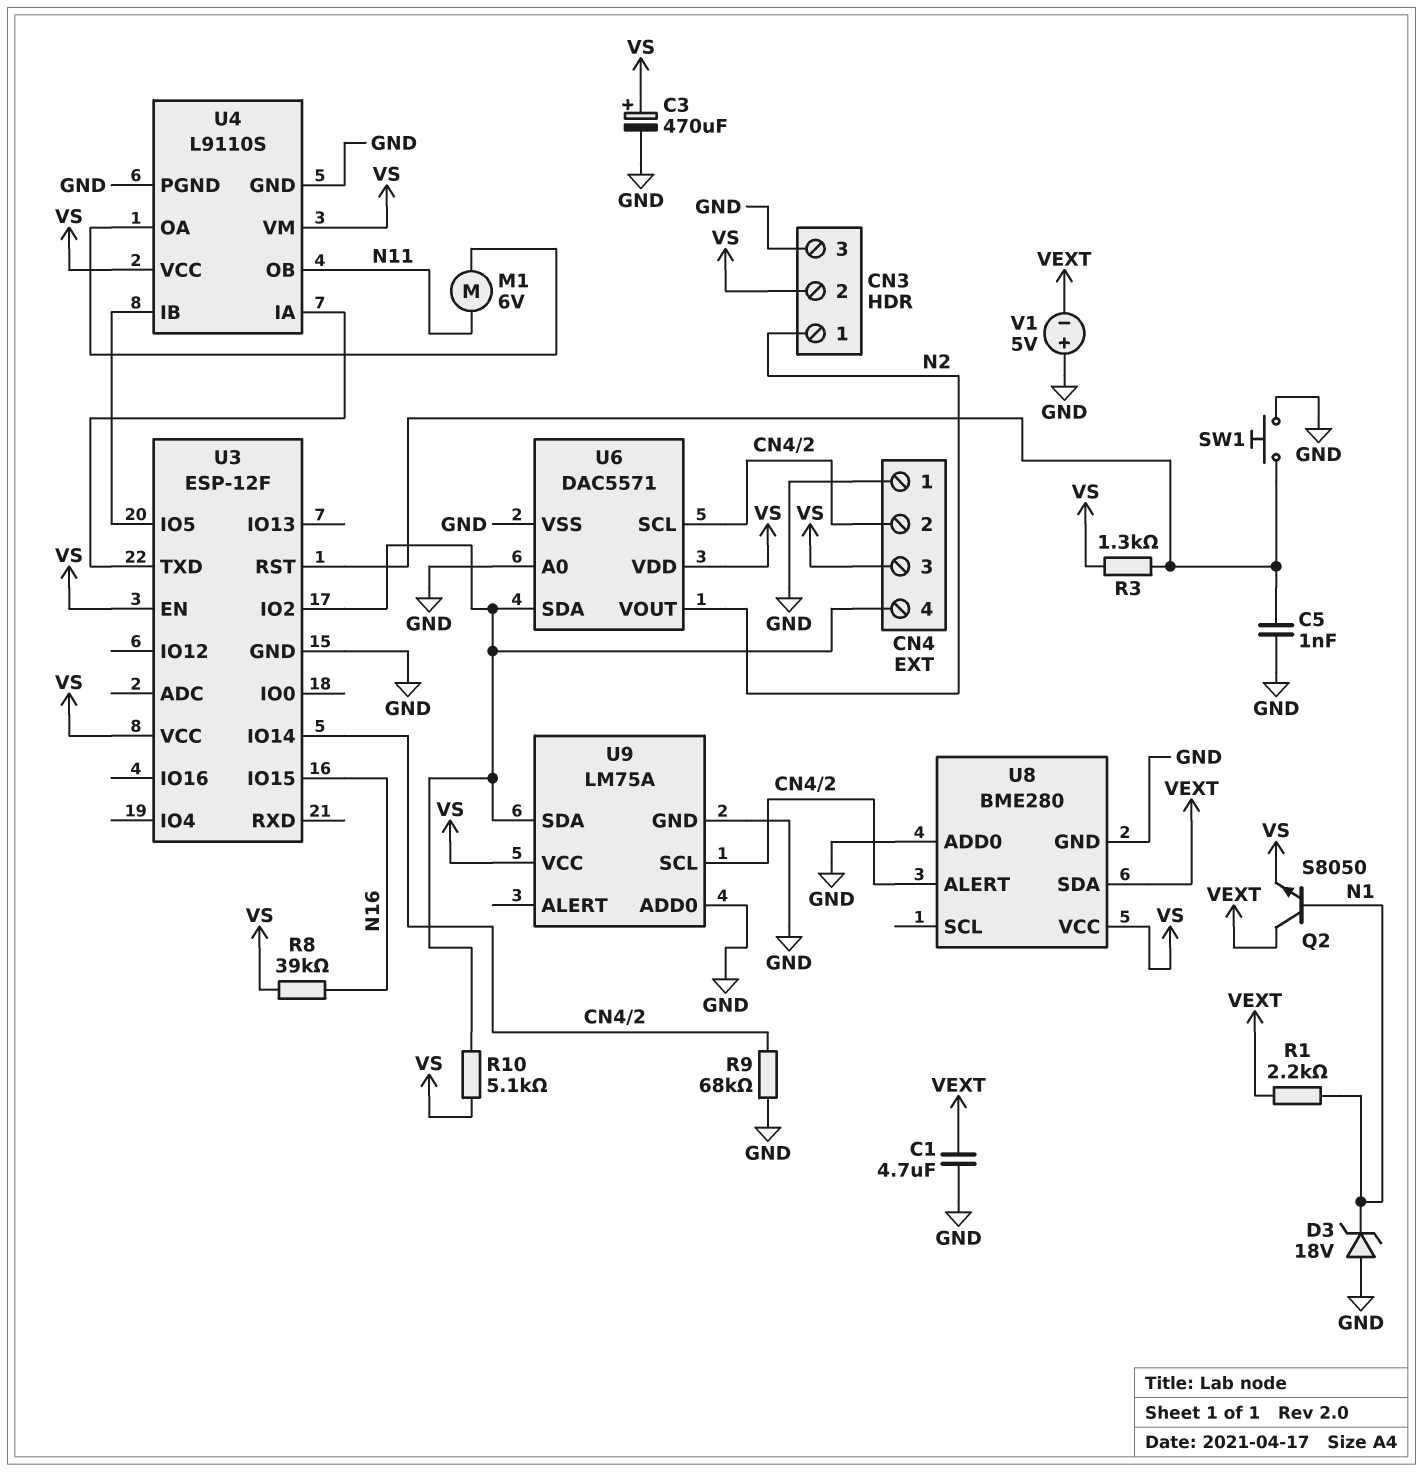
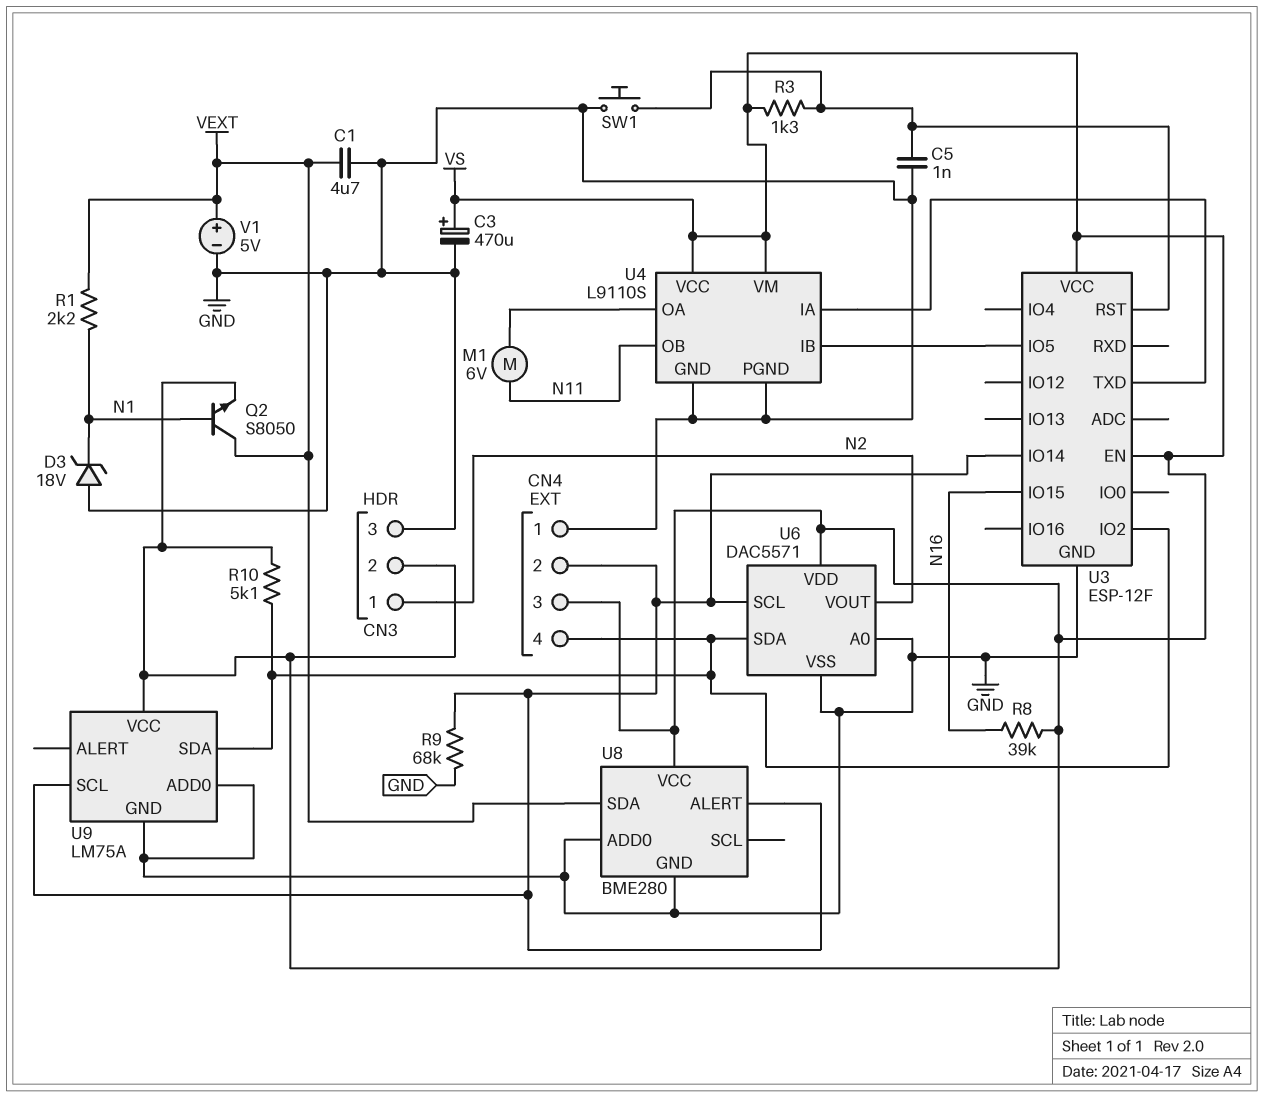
V1: 5V (plus GND, minus VEXT) -> 5V (plus VEXT, minus GND)

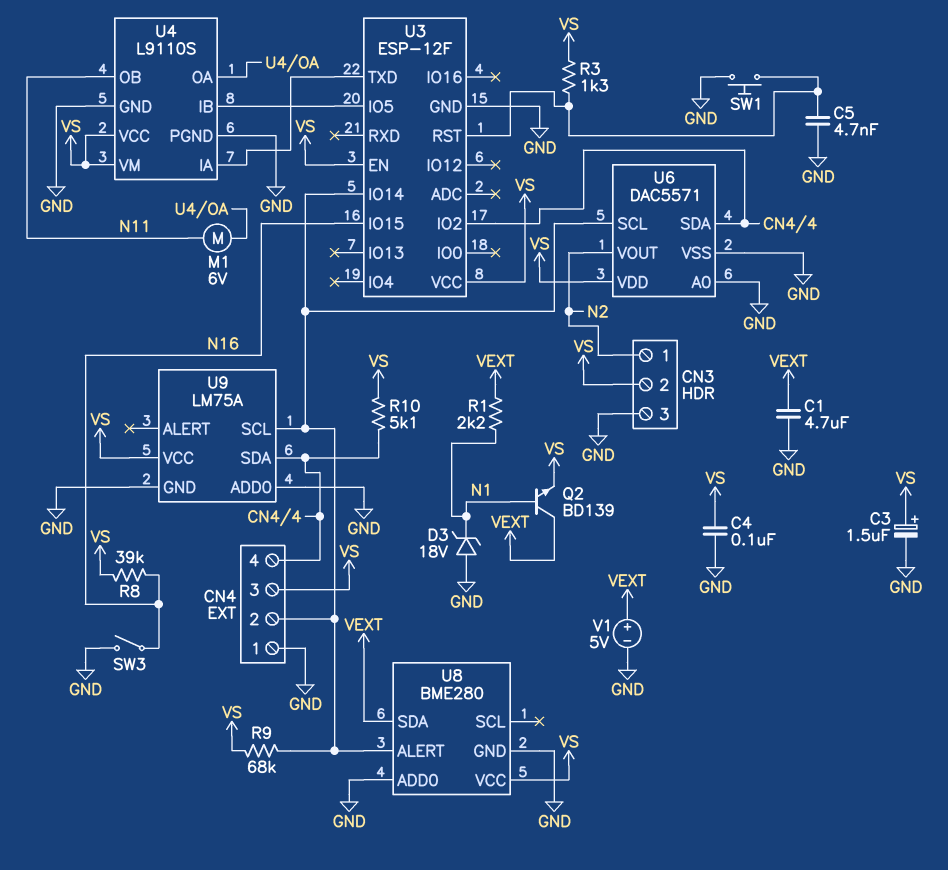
C3: 470uF (plus VS, minus GND) -> 1.5uF (plus VS, minus GND)
C4: none -> 100nF (GND, VS)
C5: 1nF (GND, U3/RST) -> 4.7nF (GND, U3/RST)
Q2: NPN S8050 (B N1, C VEXT, E VS) -> NPN BD139 (B N1, C VEXT, E VS)
R9: 68k (CN4/2, GND) -> 68k (CN4/2, VS)
SW3: none -> switch (GND, N16)

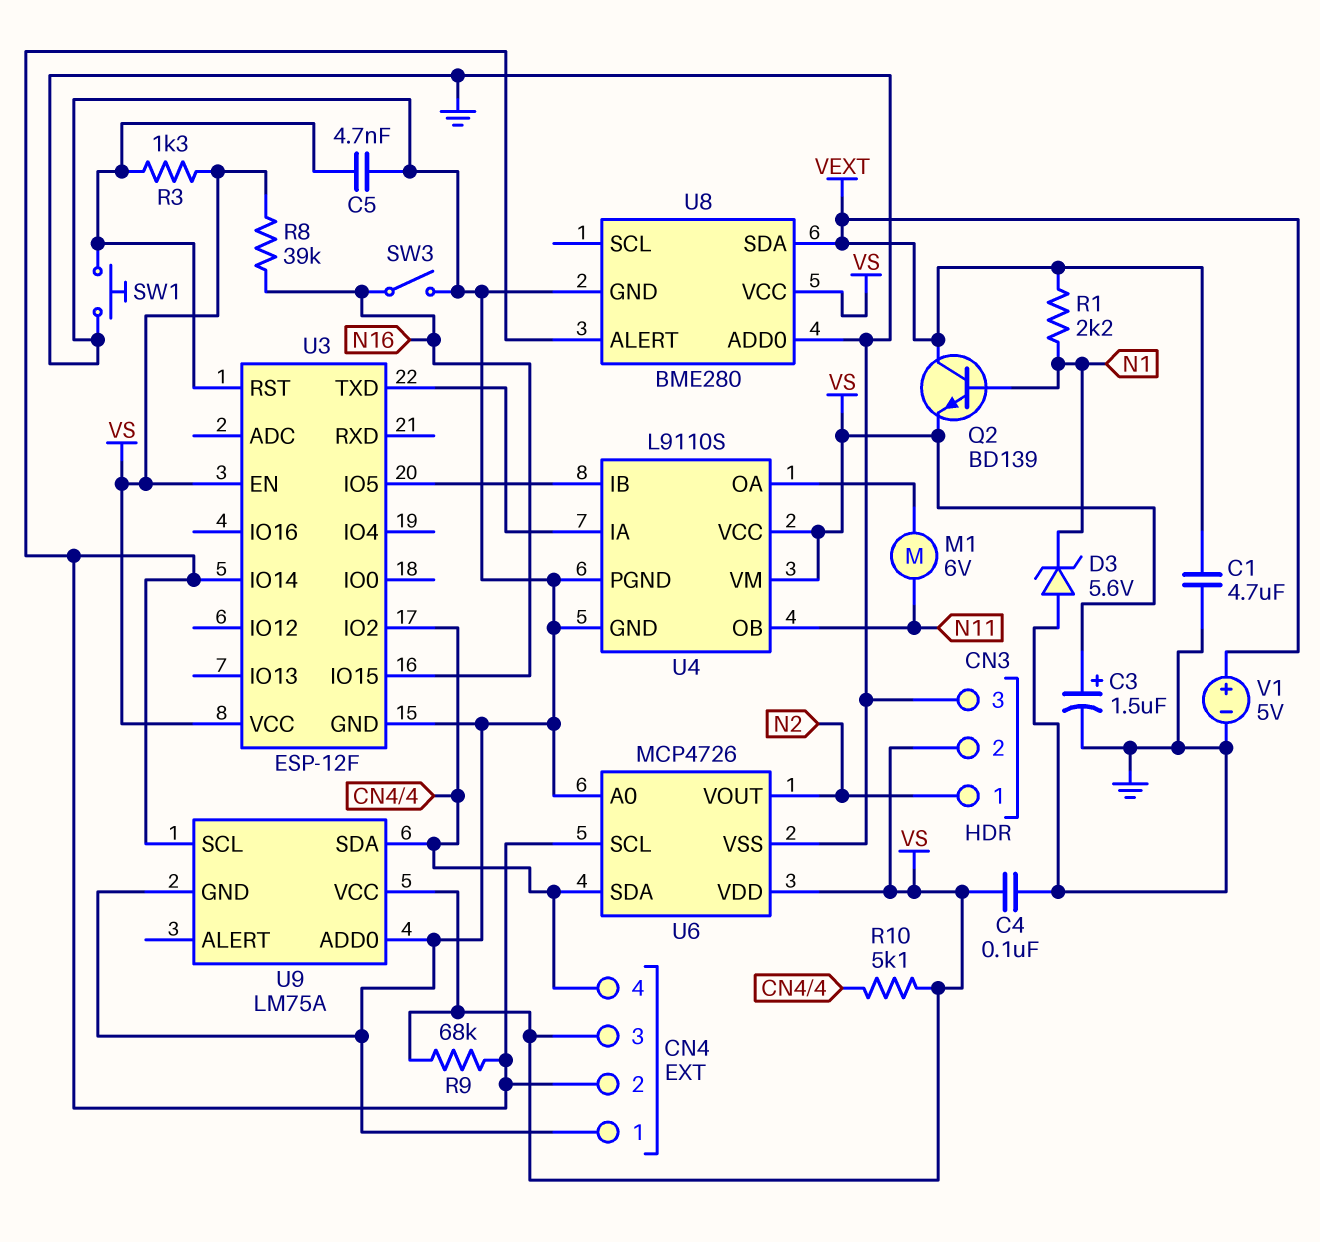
D3: zener 18V (A GND, K N1) -> zener 5.6V (A GND, K N1)
U6: DAC5571 -> MCP4726

